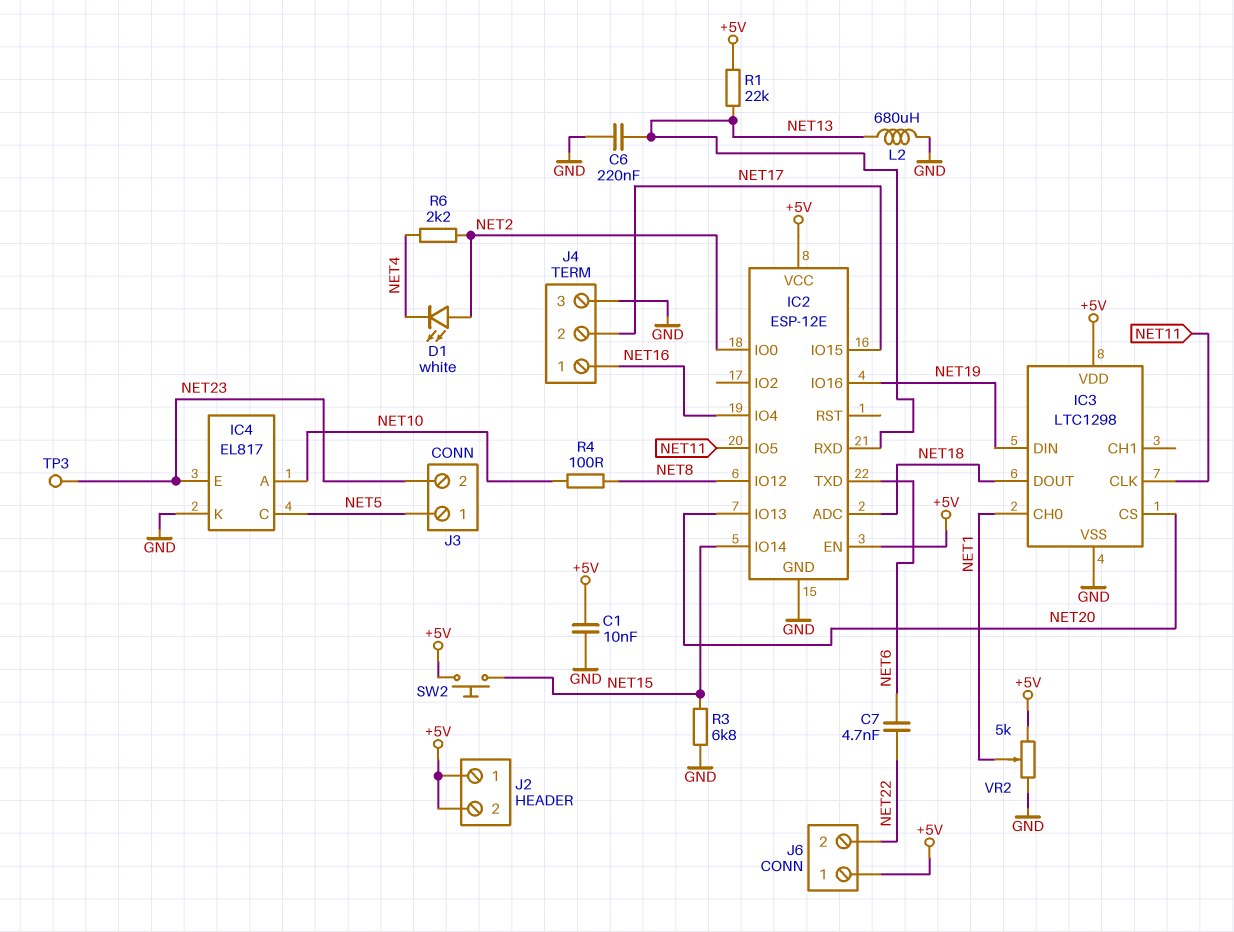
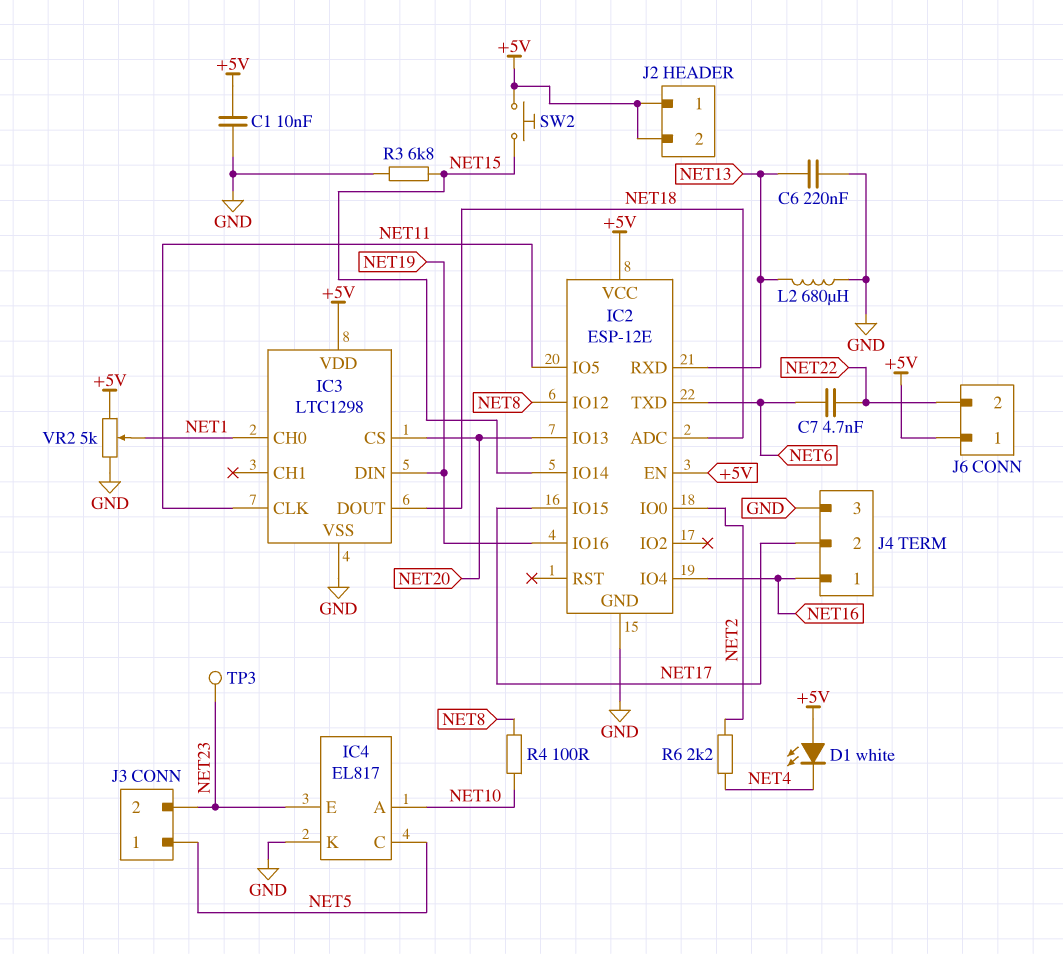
D1: LED white (A NET2, K NET4) -> LED white (A +5V, K NET4)
R1: 22k (+5V, NET13) -> none

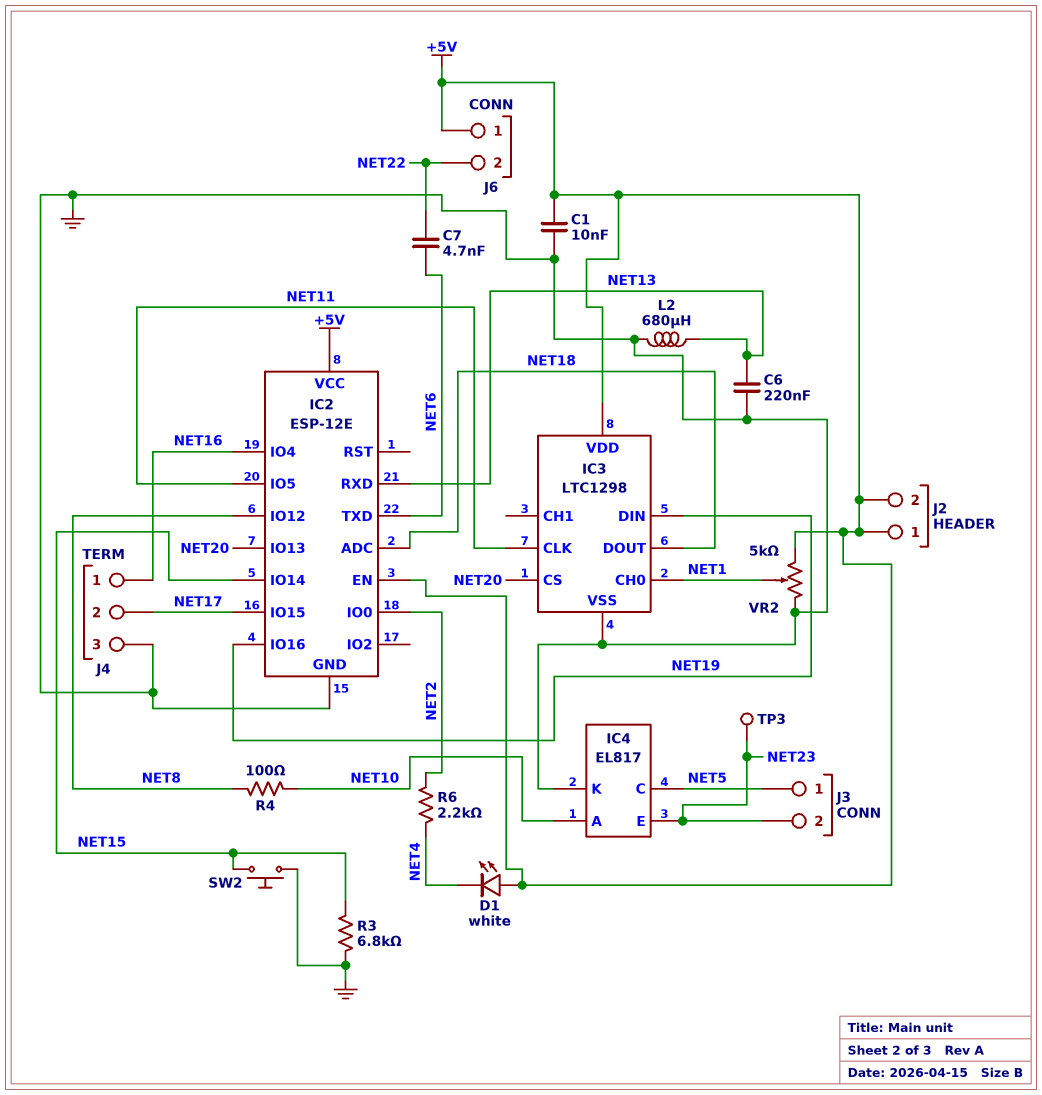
SW2: button (+5V, NET15) -> button (GND, NET15)

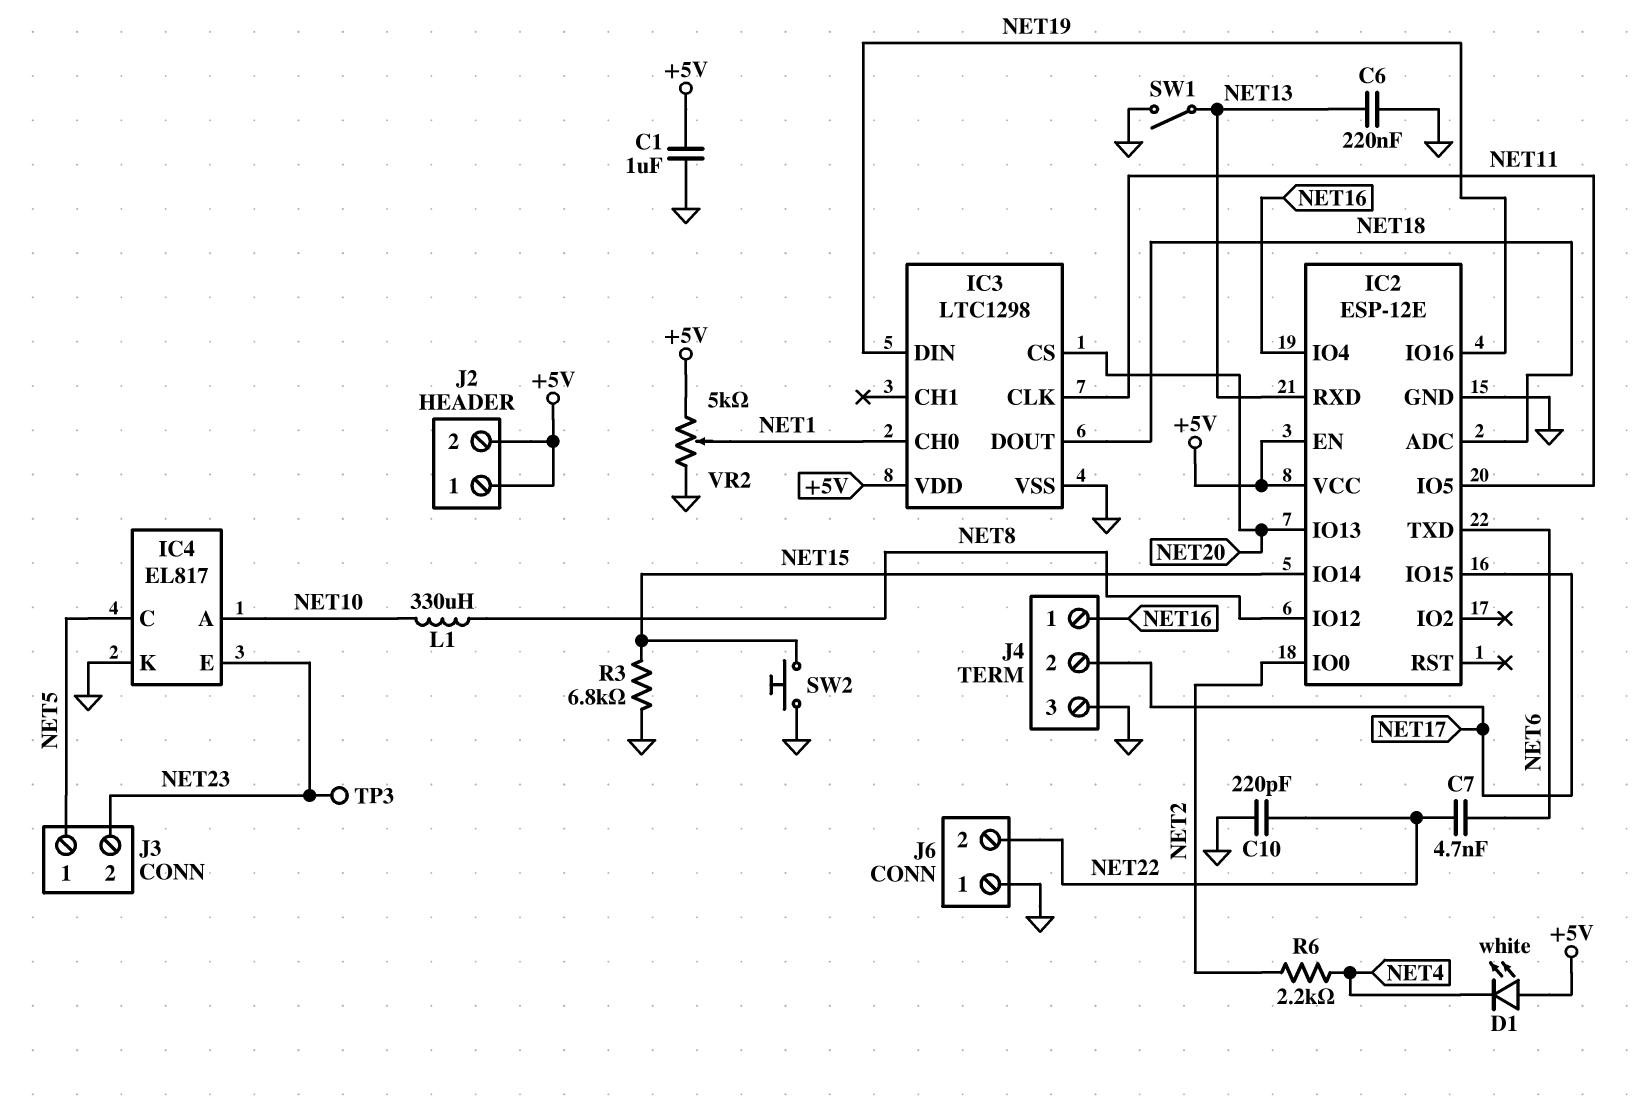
C1: 10nF (+5V, GND) -> 1uF (+5V, GND)
C10: none -> 220pF (GND, NET22)
J6 pin 1: +5V -> GND
L1: none -> 330uH (NET8, NET10)
L2: 680uH (GND, NET13) -> none
R4: 100 (NET8, NET10) -> none
SW1: none -> switch (GND, NET13)

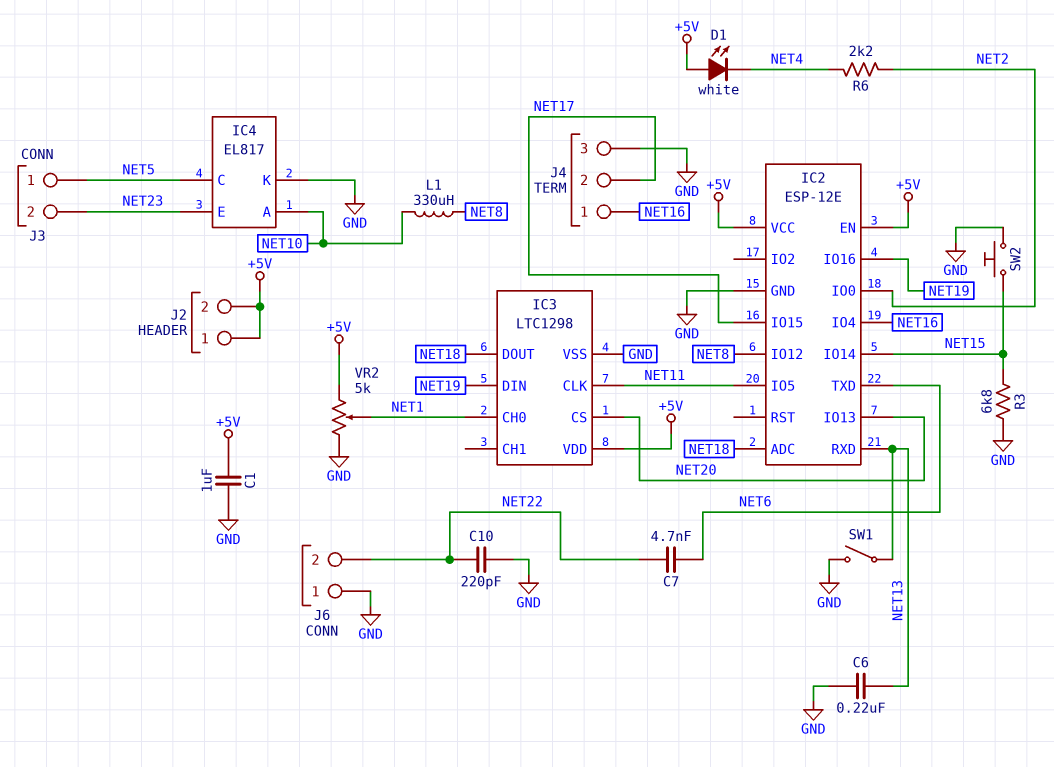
TP3: test point (NET23) -> none

